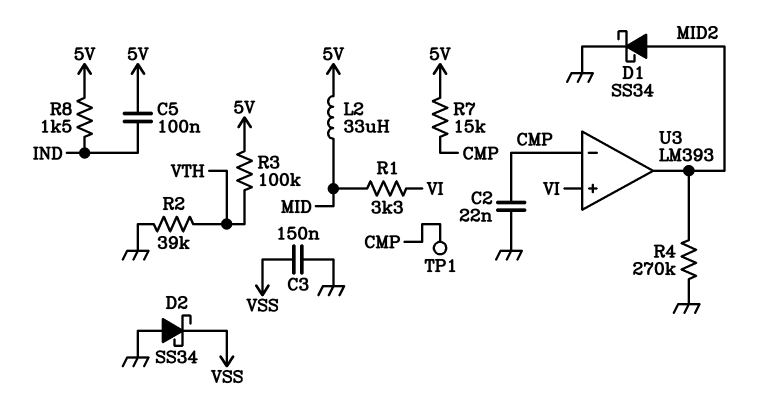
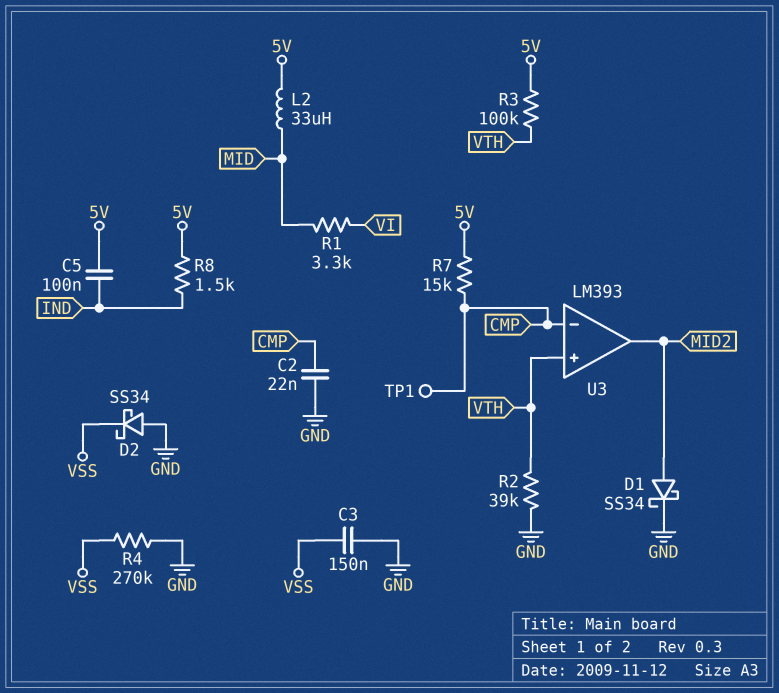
R4: 270k (GND, MID2) -> 270k (GND, VSS)
U3 pin in+: VI -> VTH

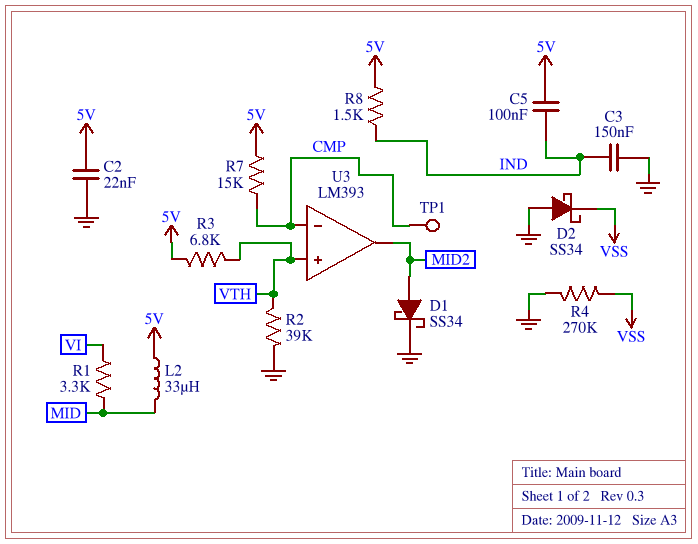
C2: 22nF (CMP, GND) -> 22nF (5V, GND)
C3: 150nF (GND, VSS) -> 150nF (GND, IND)
R3: 100k (5V, VTH) -> 6.8k (5V, VTH)

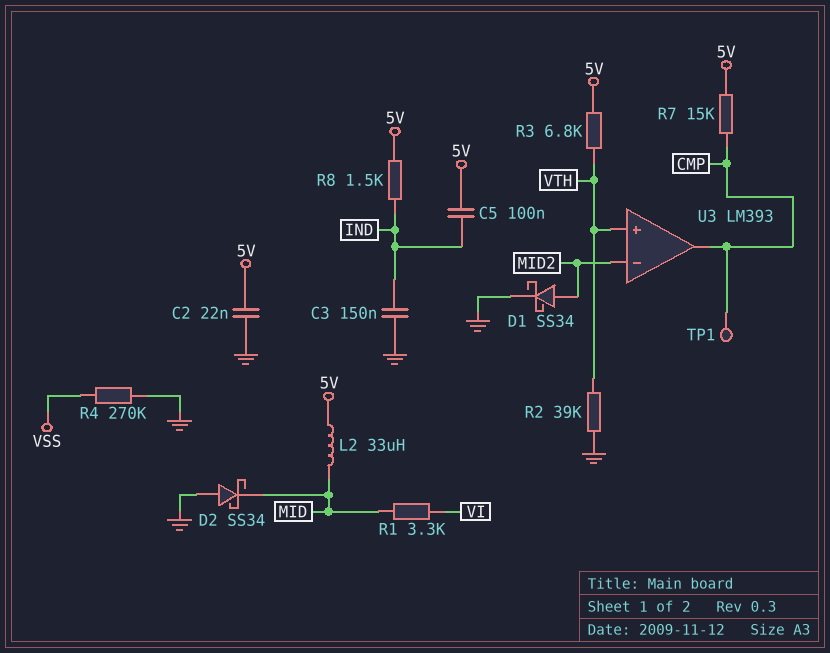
D2: schottky SS34 (A GND, K VSS) -> schottky SS34 (A GND, K MID)
U3 pin in-: CMP -> MID2
U3 pin out: MID2 -> CMP

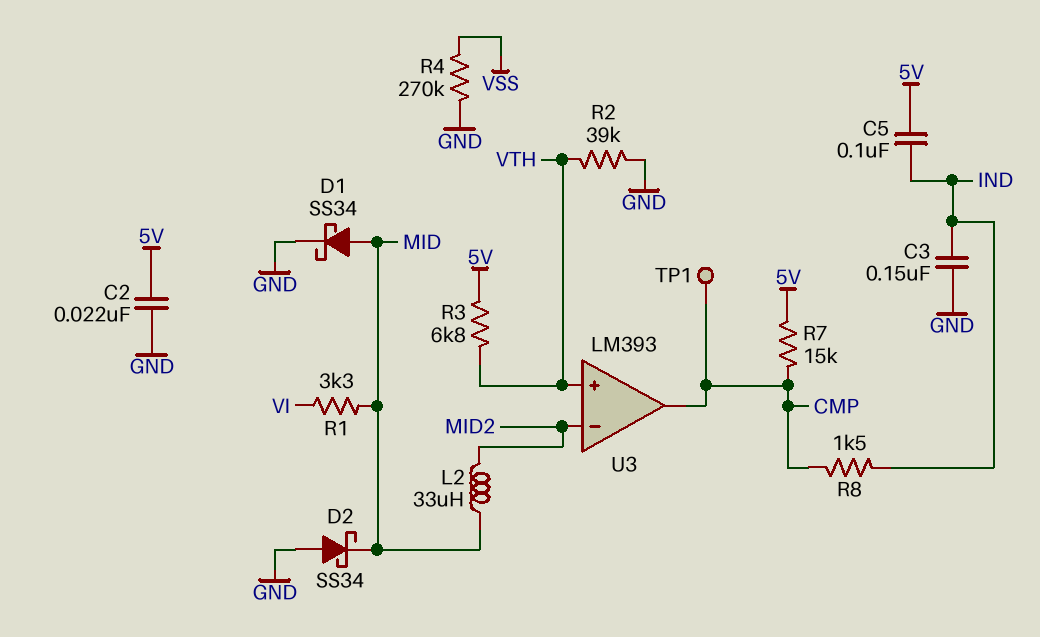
D1: schottky SS34 (A MID2, K GND) -> schottky SS34 (A MID, K GND)
L2: 33uH (5V, MID) -> 33uH (MID, MID2)
R8: 1.5k (5V, IND) -> 1.5k (CMP, IND)

